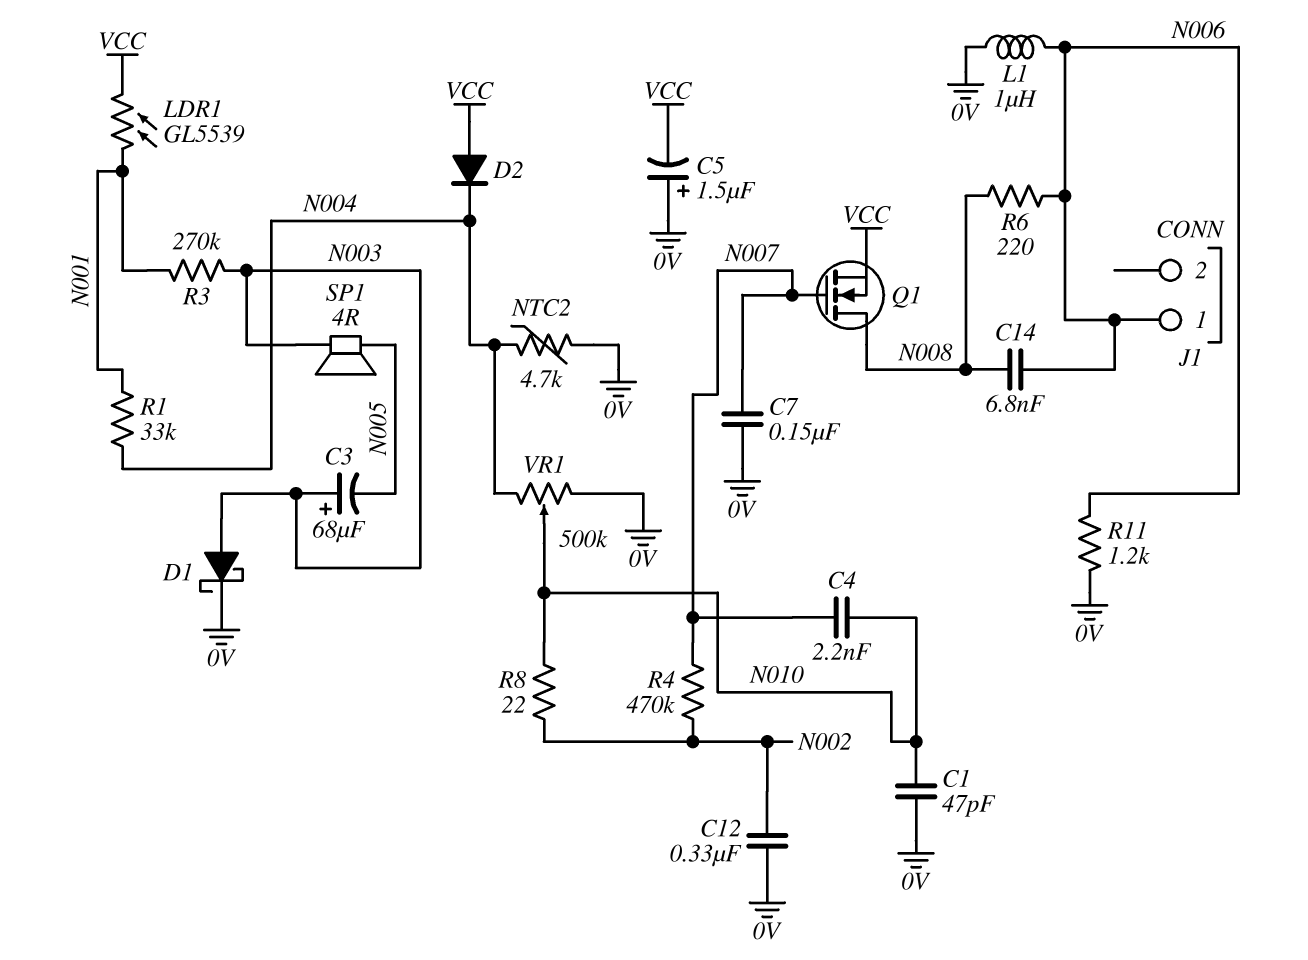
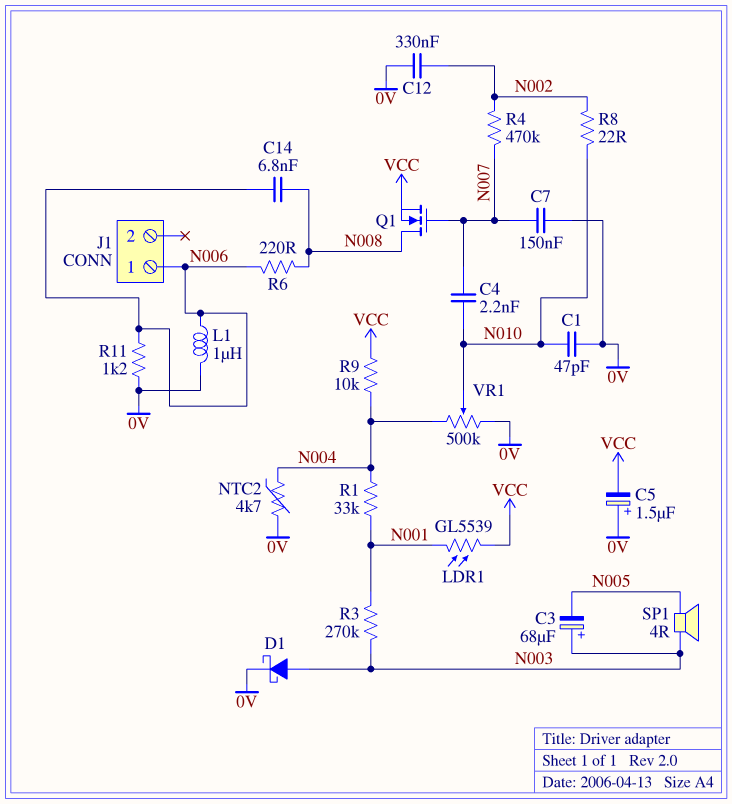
D2: diode (A VCC, K N004) -> none
R9: none -> 10k (N004, VCC)

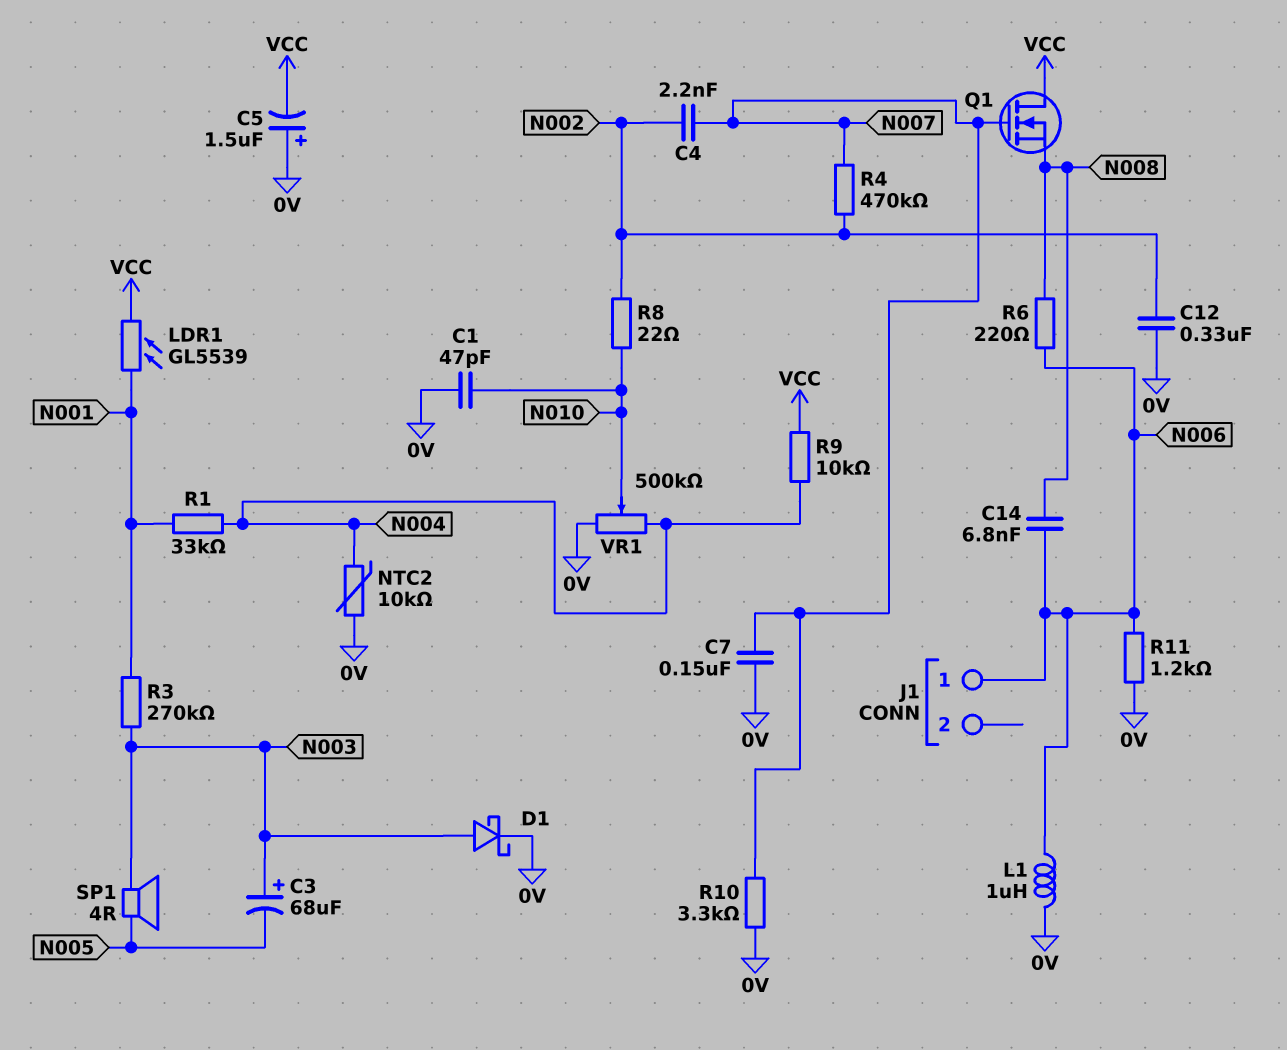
C4: 2.2nF (N007, N010) -> 2.2nF (N002, N007)
NTC2: 4.7k (0V, N004) -> 10k (0V, N004)
Q1: NMOS (G N007, D N008, S VCC) -> NMOS (G N007, D VCC, S N008)
R10: none -> 3.3k (0V, N007)

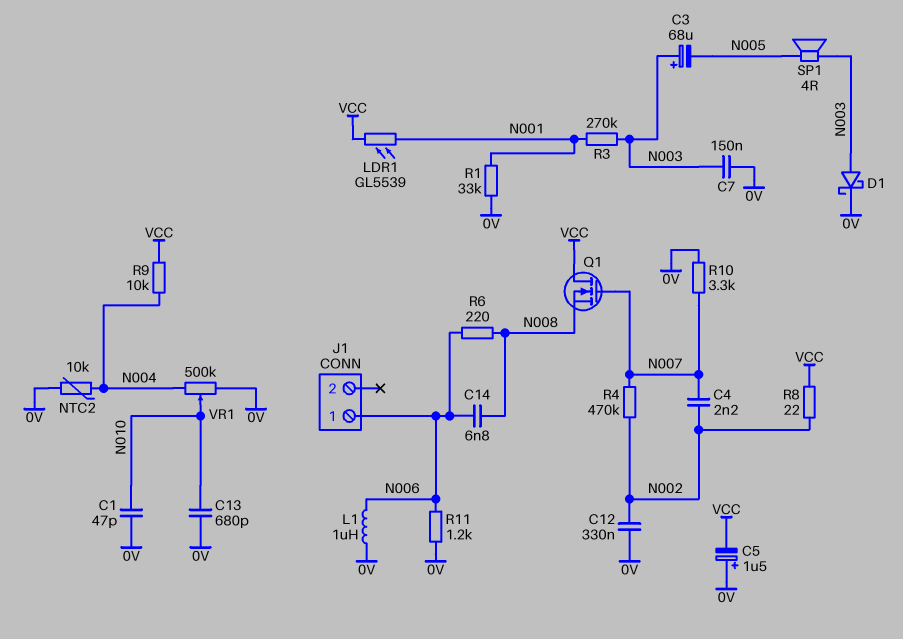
C7: 150nF (0V, N007) -> 150nF (0V, N003)
C13: none -> 680pF (0V, N010)
R1: 33k (N001, N004) -> 33k (0V, N001)
R8: 22 (N002, N010) -> 22 (N002, VCC)

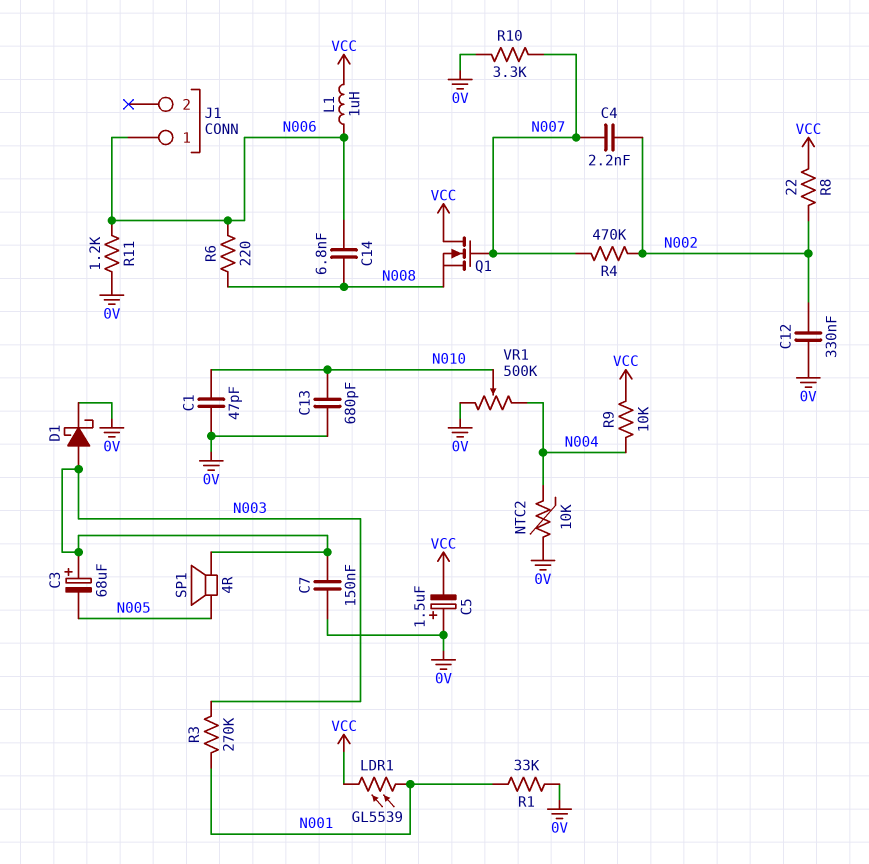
L1: 1uH (0V, N006) -> 1uH (N006, VCC)

